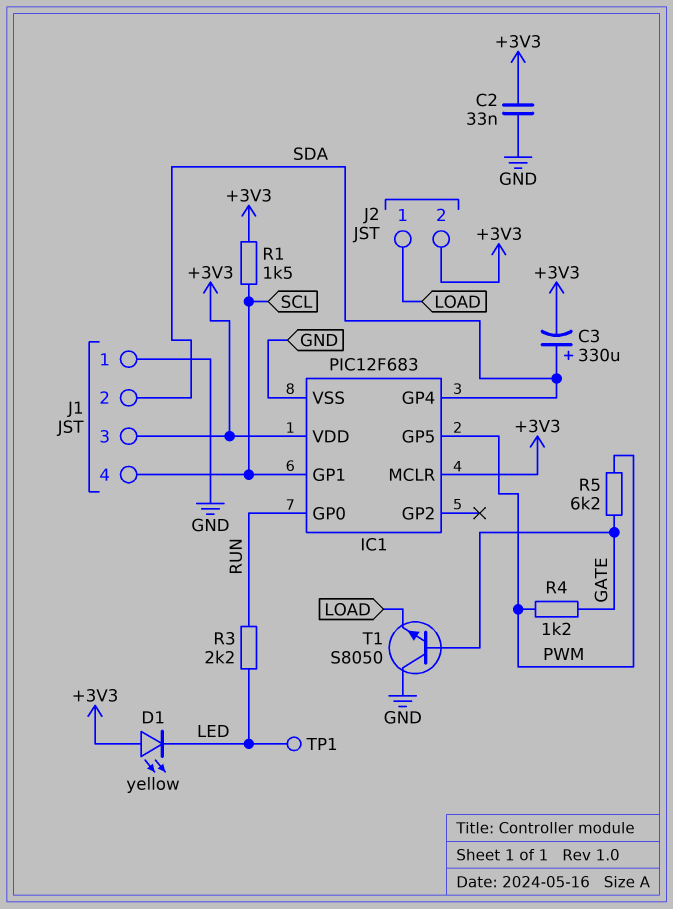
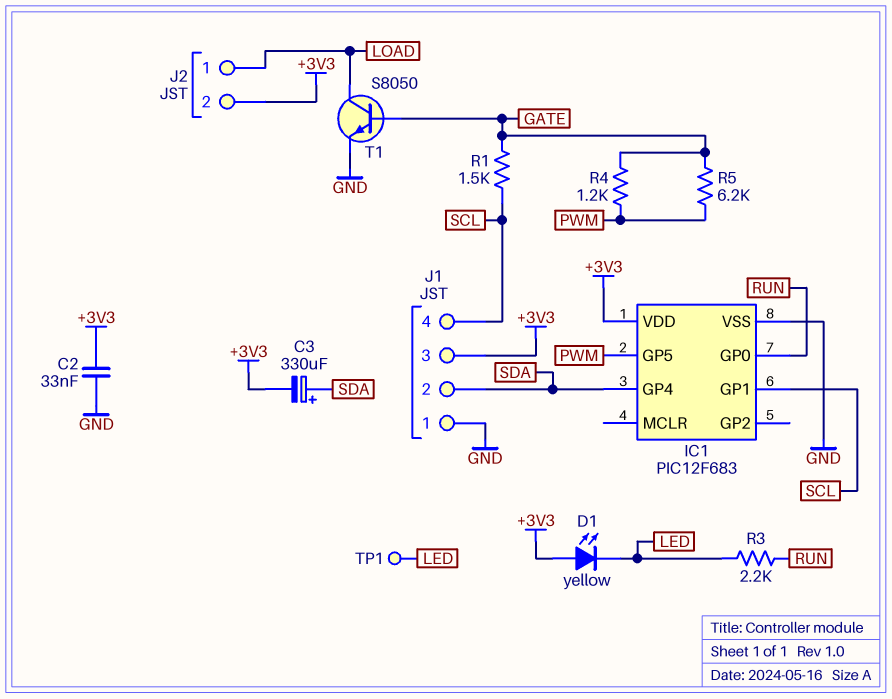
IC1 pin MCLR: +3V3 -> none
R1: 1.5k (+3V3, SCL) -> 1.5k (GATE, SCL)
T1: NPN S8050 (B GATE, C GND, E LOAD) -> NPN S8050 (B GATE, C LOAD, E GND)

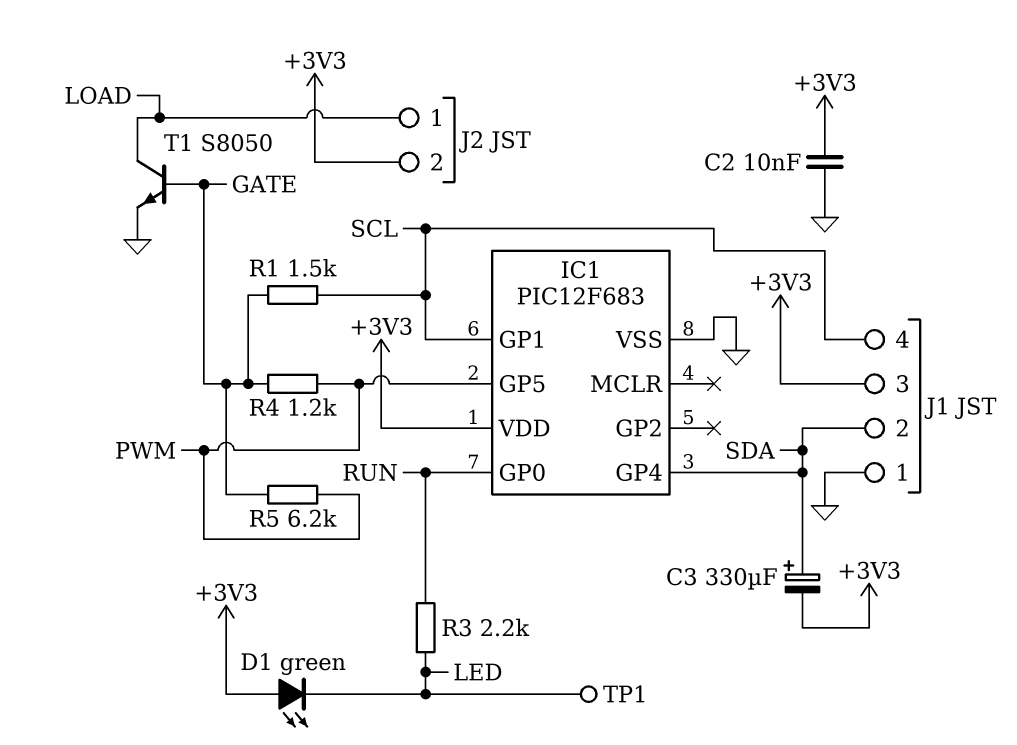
C2: 33nF (+3V3, GND) -> 10nF (+3V3, GND)
D1: LED yellow (A +3V3, K LED) -> LED green (A +3V3, K LED)

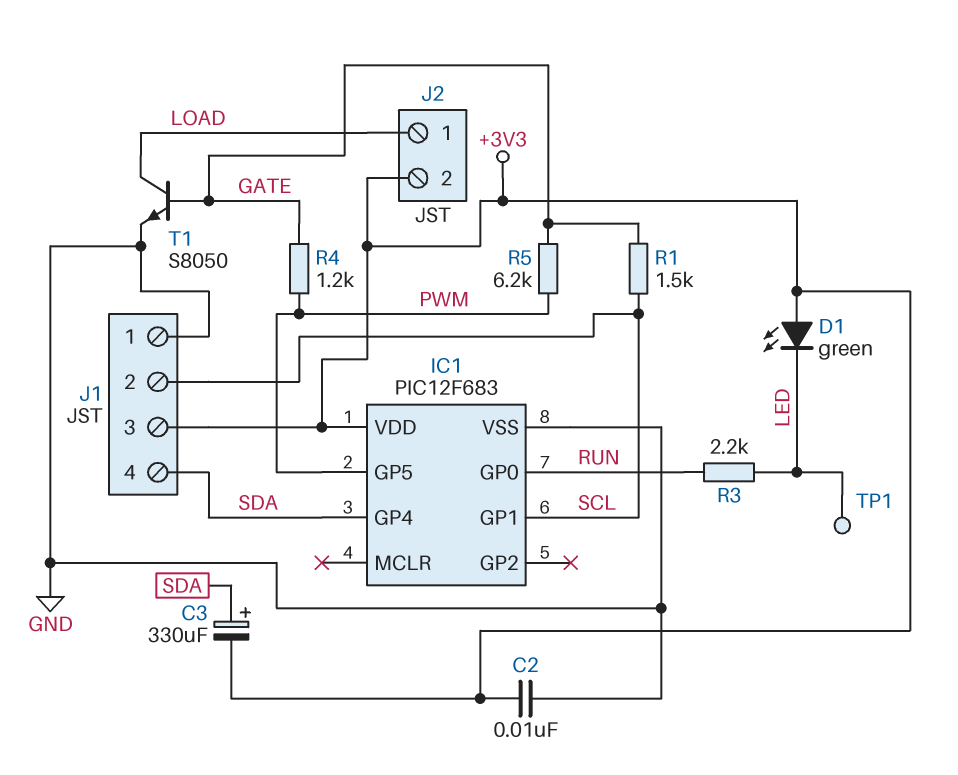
J1 pin 2: SDA -> SCL
J1 pin 4: SCL -> SDA

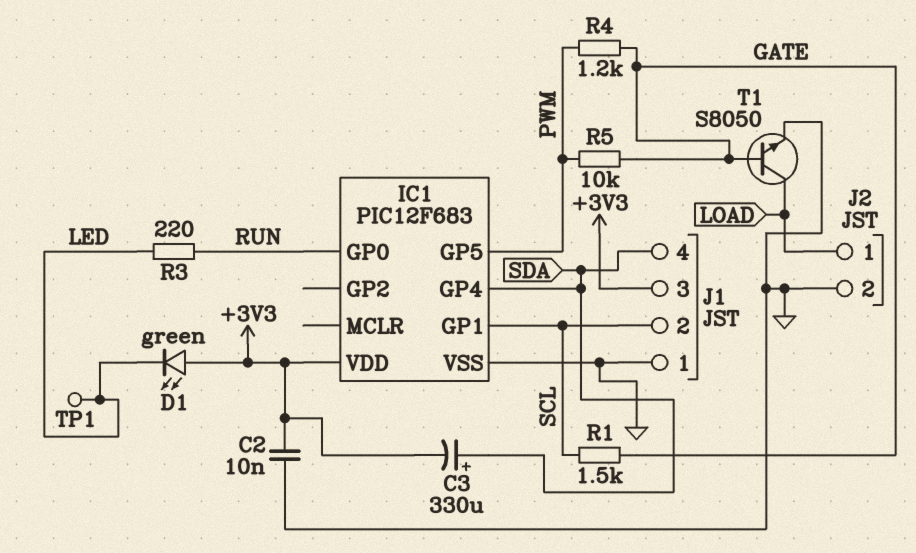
J2 pin 2: +3V3 -> GND
R3: 2.2k (LED, RUN) -> 220 (LED, RUN)
R5: 6.2k (GATE, PWM) -> 10k (GATE, PWM)

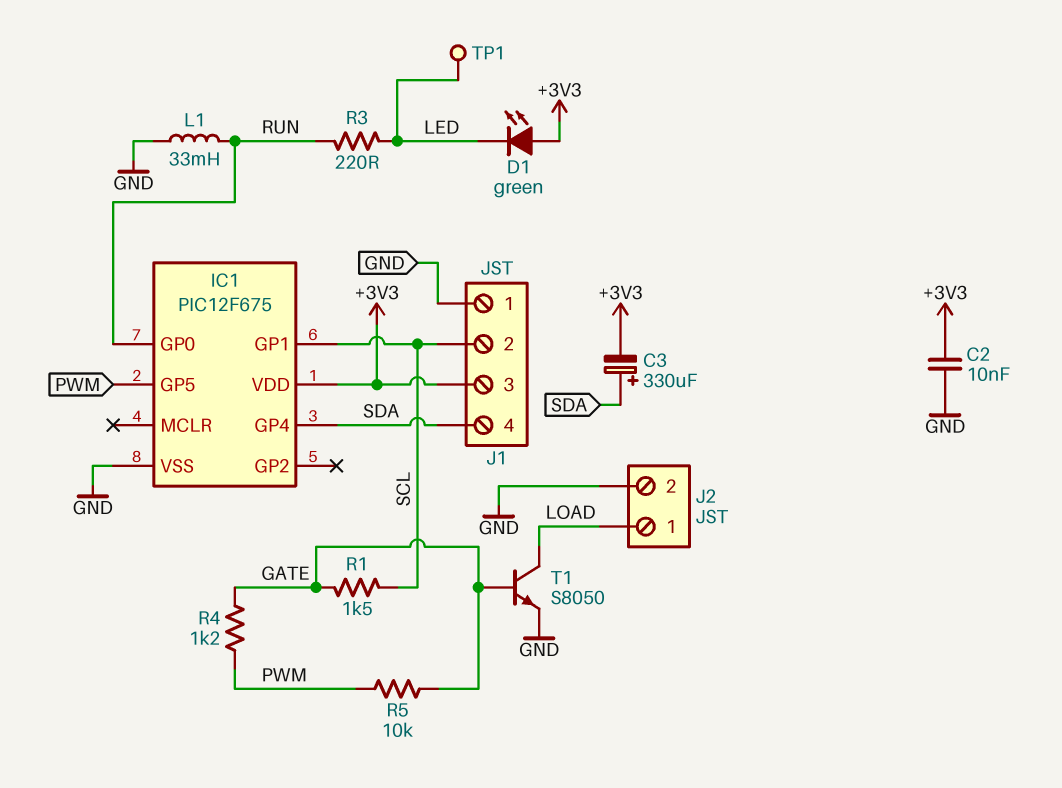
IC1: PIC12F683 -> PIC12F675
L1: none -> 33mH (GND, RUN)

